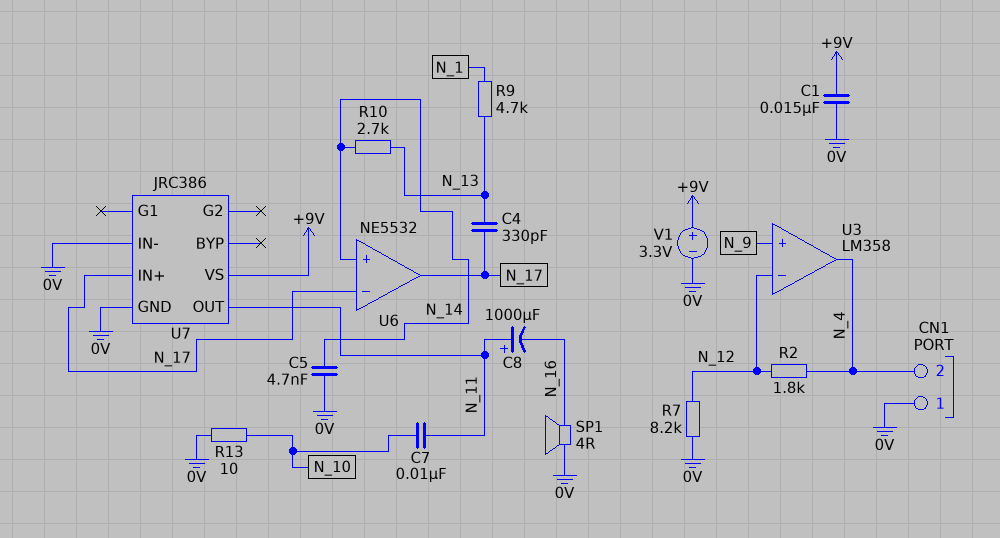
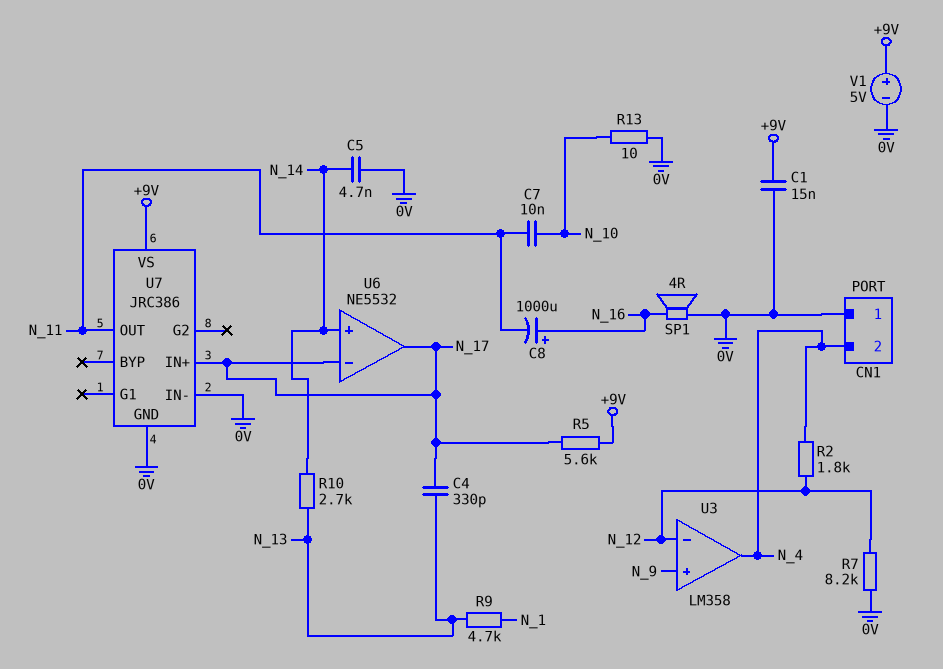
C8: 1000uF (plus N_11, minus N_16) -> 1000uF (plus N_16, minus N_11)
R5: none -> 5.6k (+9V, N_17)
V1: 3.3V (plus +9V, minus 0V) -> 5V (plus +9V, minus 0V)

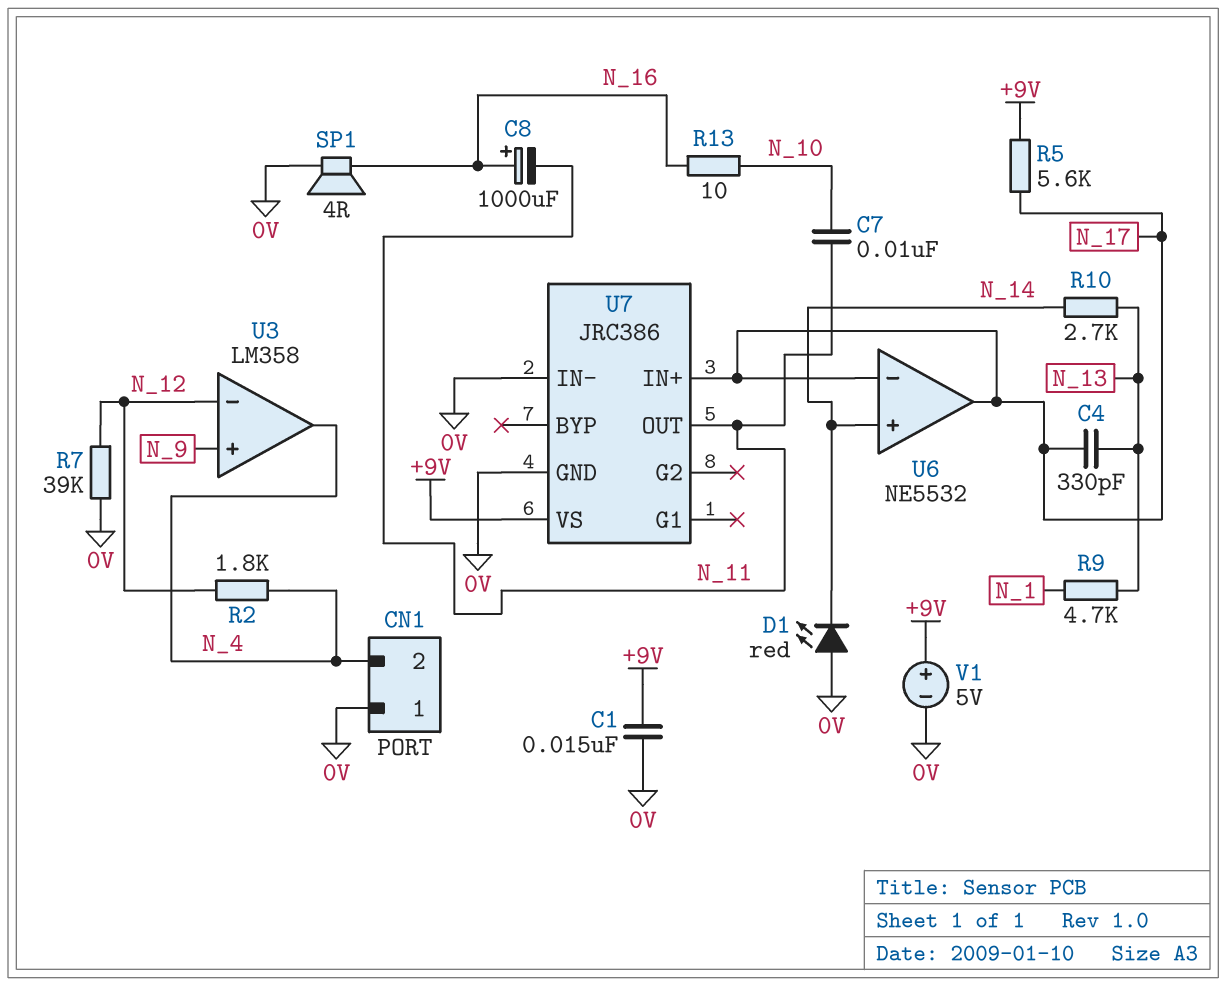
C5: 4.7nF (0V, N_14) -> none
D1: none -> LED red (A 0V, K N_14)
R7: 8.2k (0V, N_12) -> 39k (0V, N_12)
R13: 10 (0V, N_10) -> 10 (N_10, N_16)

